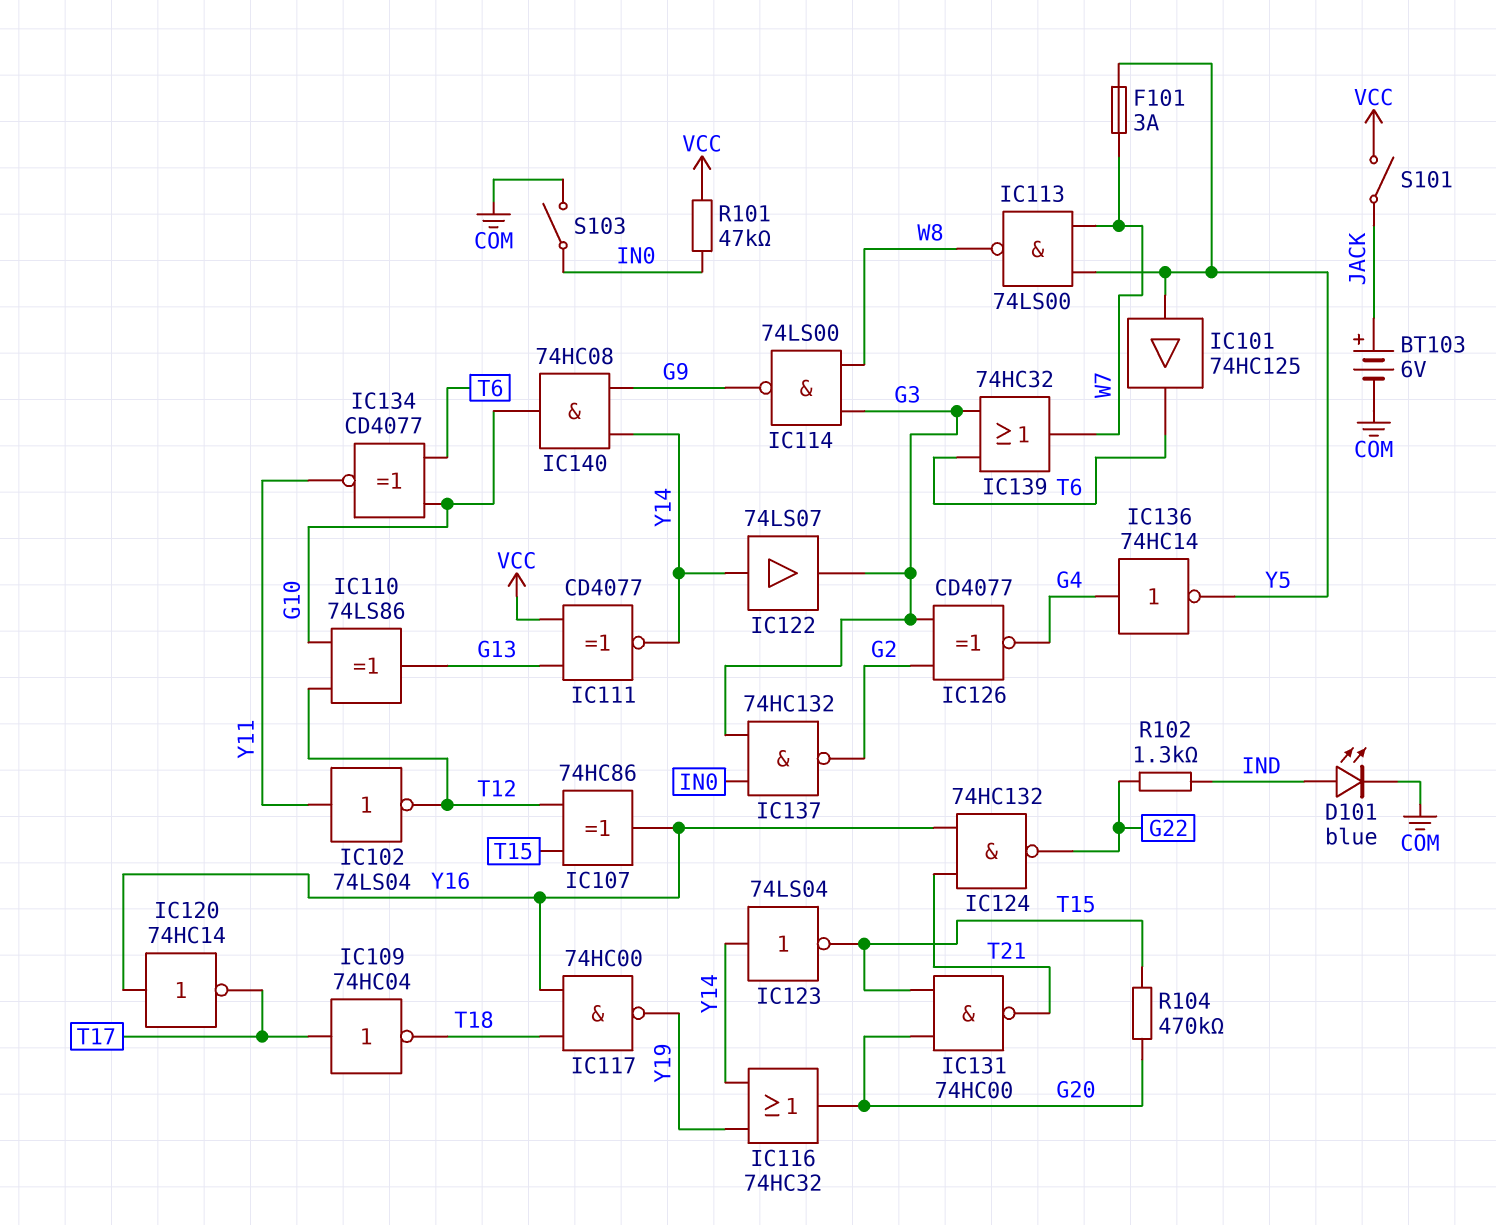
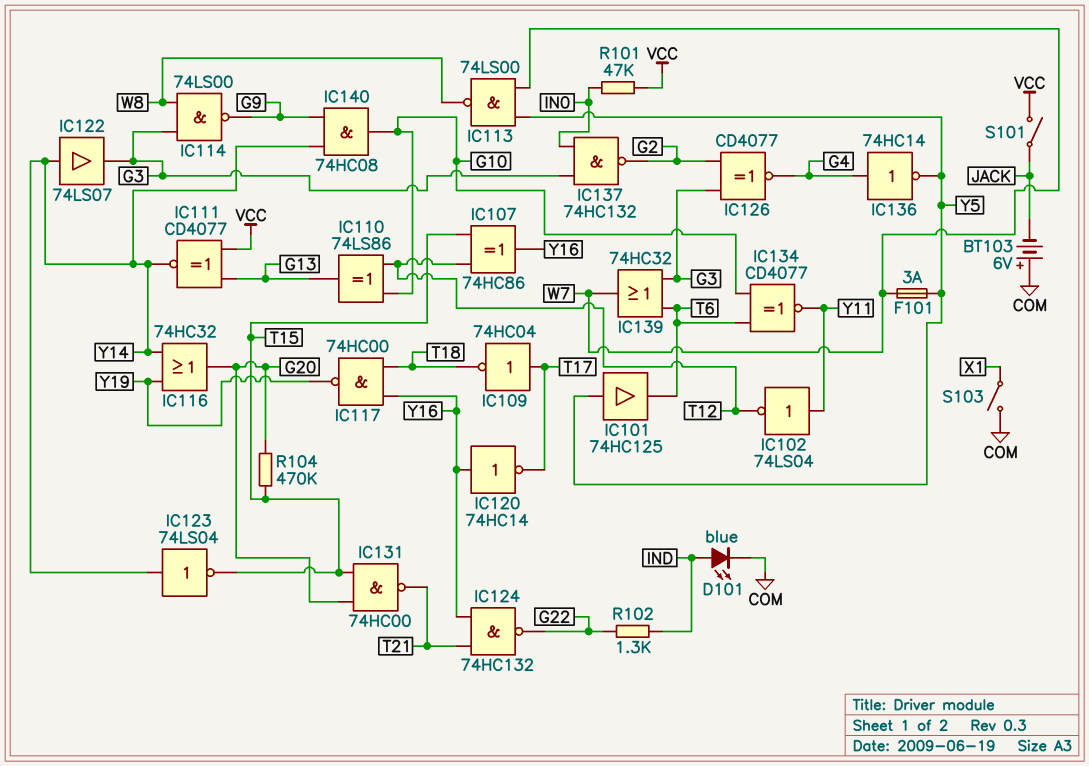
BT103: 6V (plus JACK, minus COM) -> 6V (plus COM, minus JACK)
S103: switch (COM, IN0) -> switch (COM, X1)

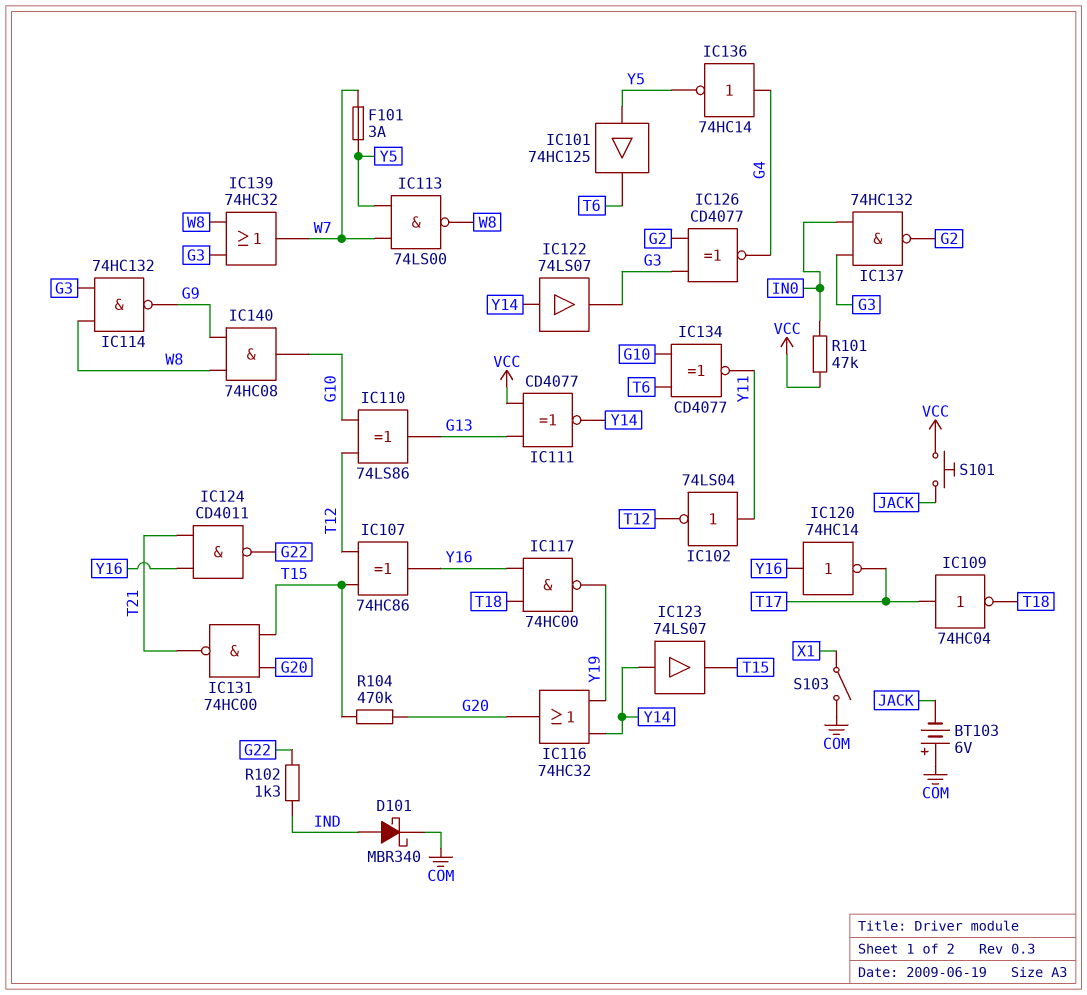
D101: LED blue (A IND, K COM) -> schottky MBR340 (A IND, K COM)
IC114: NAND 74LS00 (in G3, in W8, out G9) -> NAND 74HC132 (in G3, in W8, out G9)
IC123: NOT 74LS04 (in Y14, out T15) -> buffer 74LS07 (in Y14, out T15)
IC124: NAND 74HC132 (in T21, in Y16, out G22) -> NAND CD4011 (in T21, in Y16, out G22)
IC139: OR 74HC32 (in G3, in T6, out W7) -> OR 74HC32 (in G3, in W8, out W7)
IC140: AND 74HC08 (in G9, in Y14, out G10) -> AND 74HC08 (in G9, in W8, out G10)
S101: switch (JACK, VCC) -> button (JACK, VCC)

